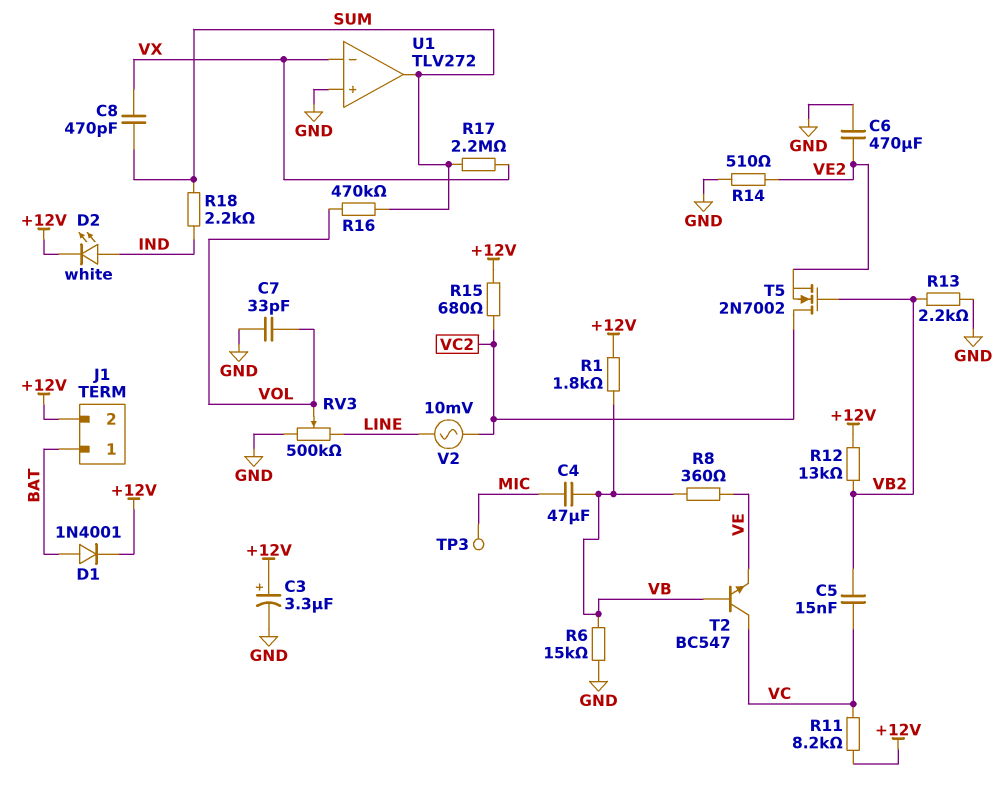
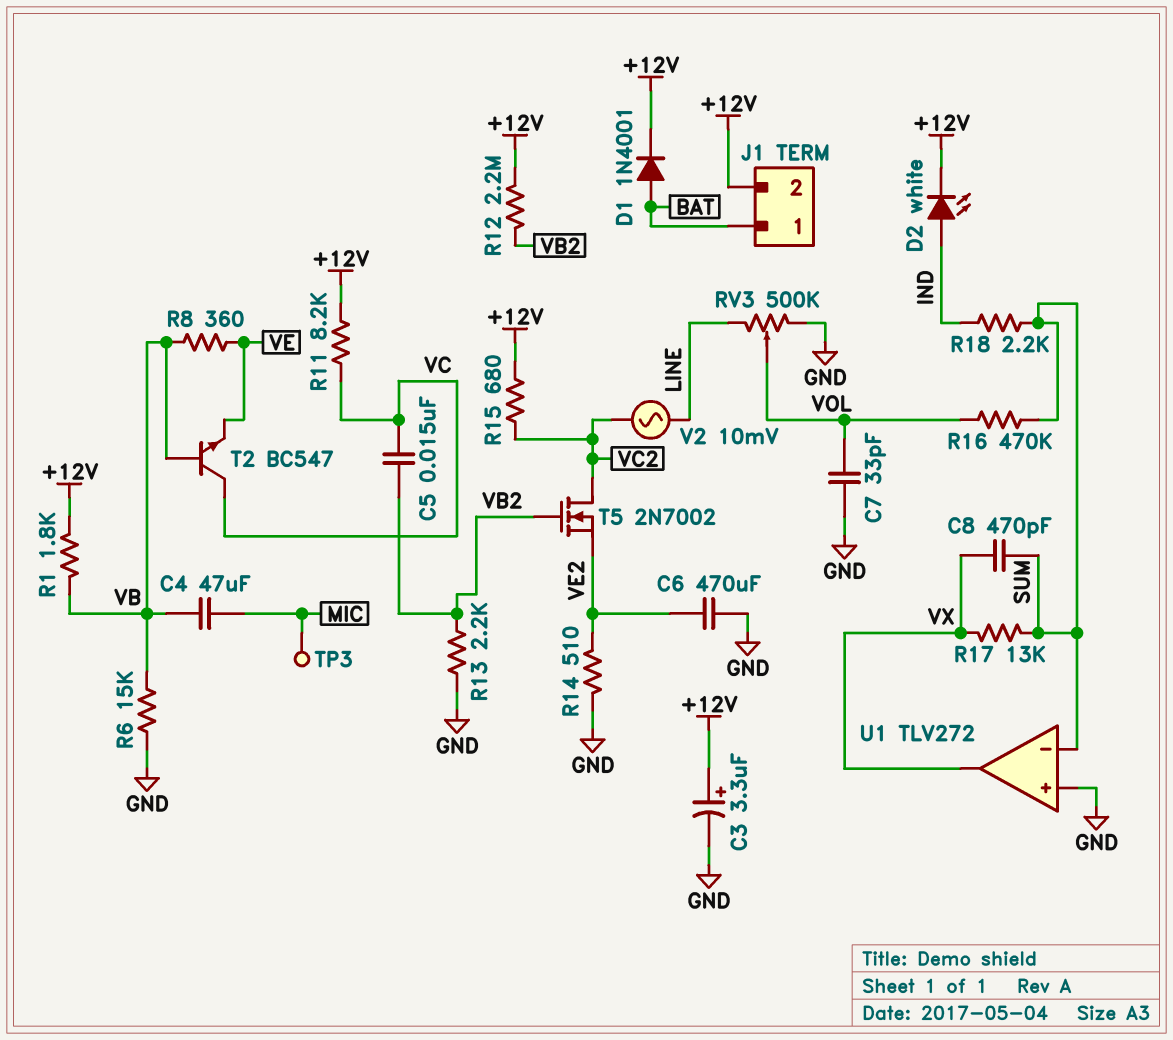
R12: 13k (+12V, VB2) -> 2.2M (+12V, VB2)
R17: 2.2M (SUM, VX) -> 13k (SUM, VX)
U1 pin in-: VX -> SUM
U1 pin out: SUM -> VX

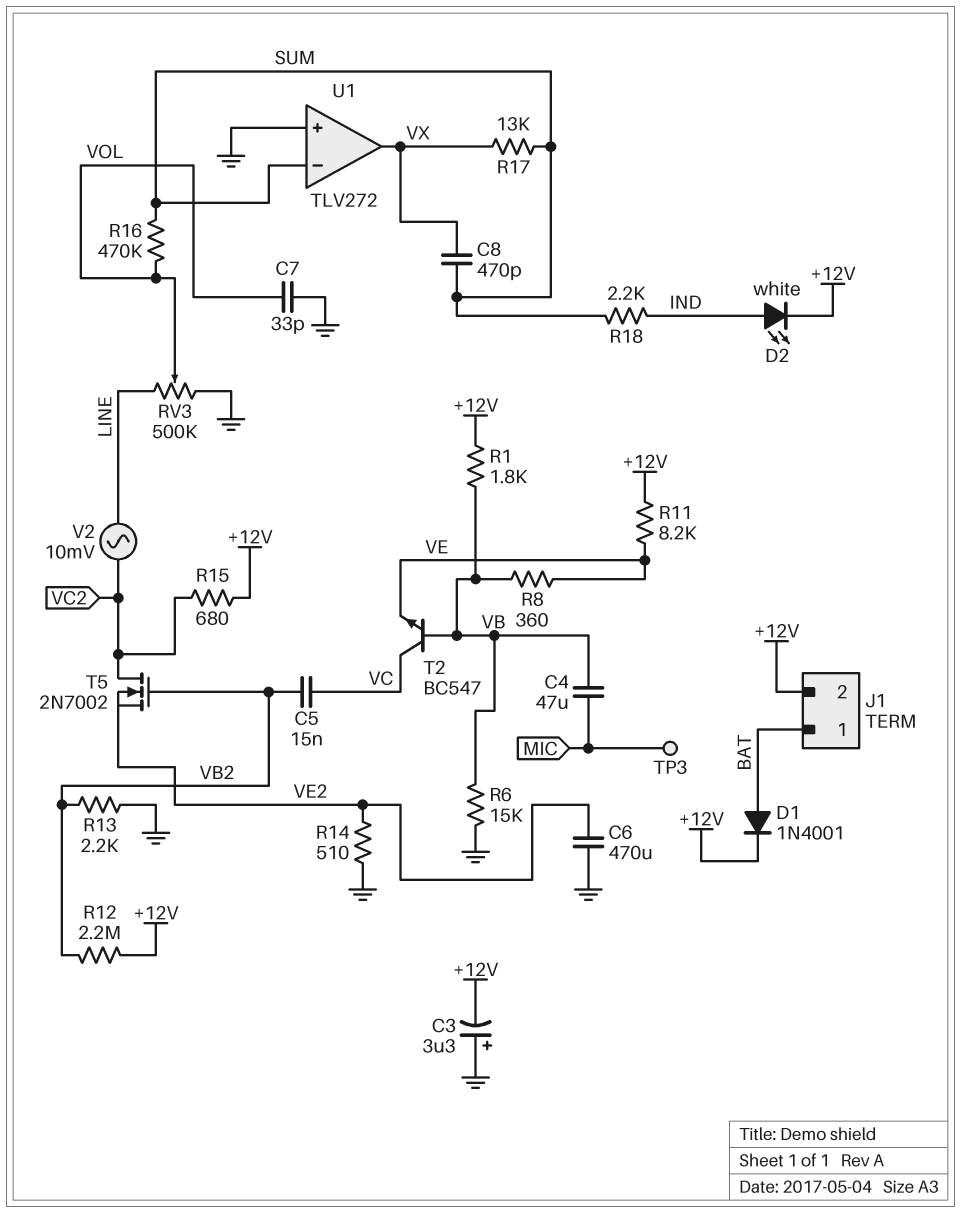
C3: 3.3uF (plus +12V, minus GND) -> 3.3uF (plus GND, minus +12V)
R11: 8.2k (+12V, VC) -> 8.2k (+12V, VE)

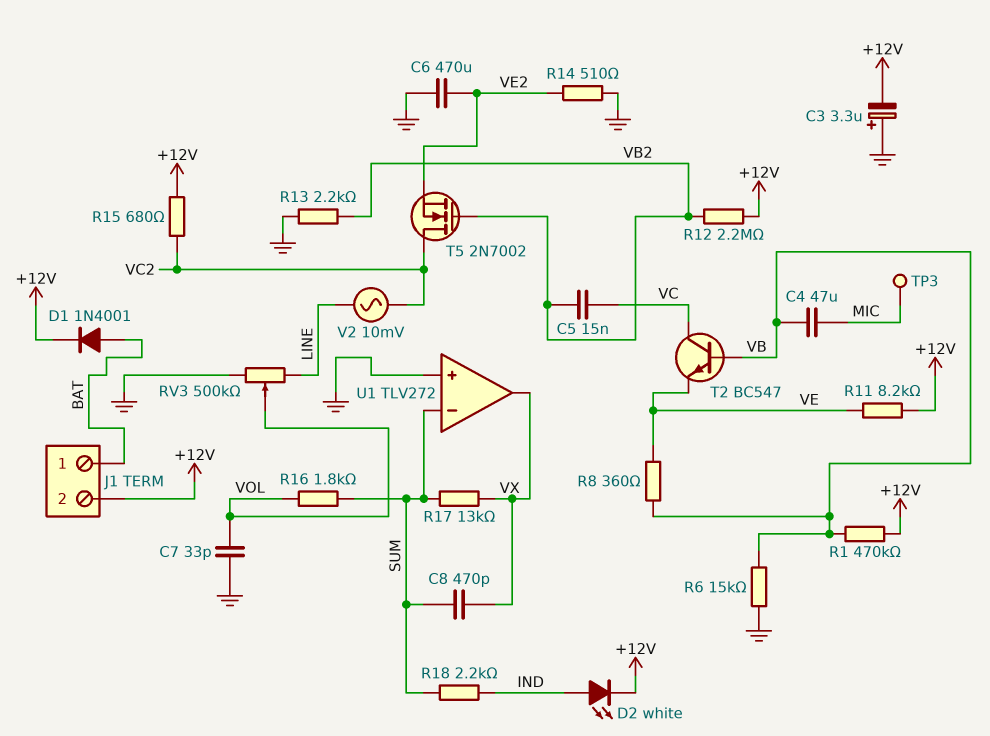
R1: 1.8k (+12V, VB) -> 470k (+12V, VB)
R16: 470k (SUM, VOL) -> 1.8k (SUM, VOL)

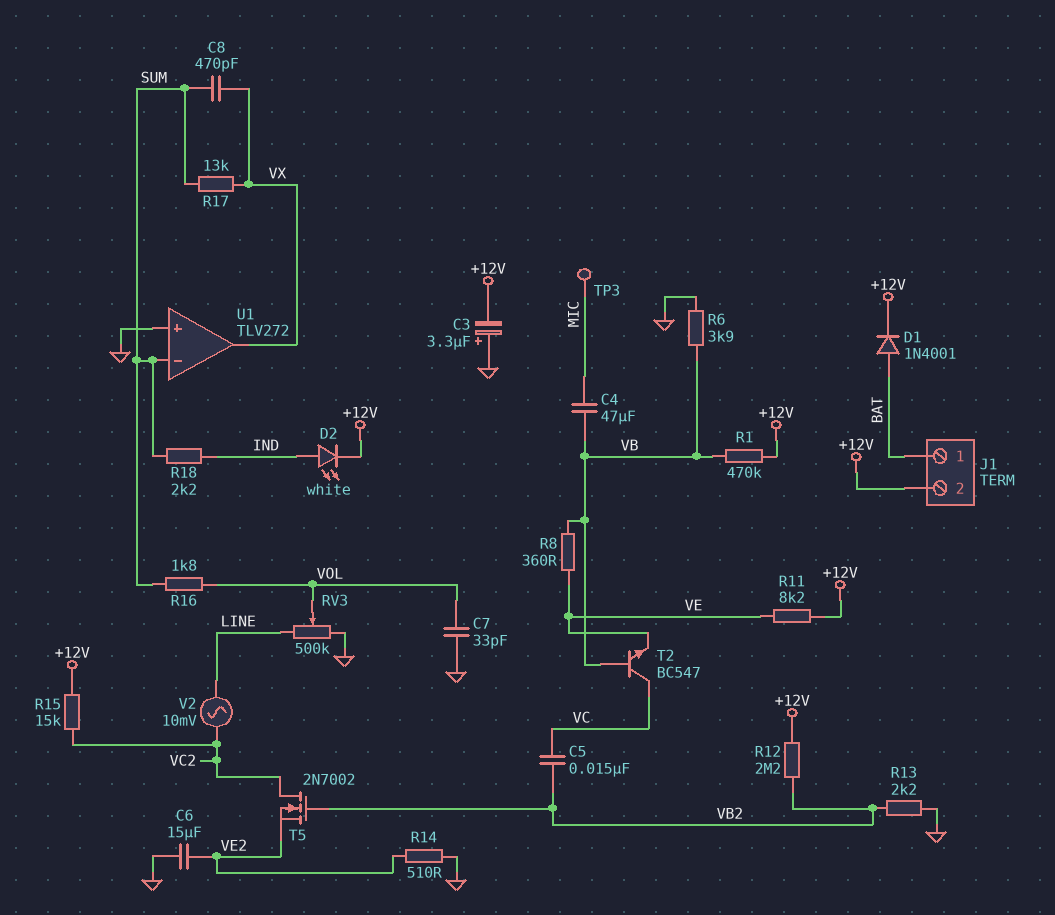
C6: 470uF (GND, VE2) -> 15uF (GND, VE2)
R6: 15k (GND, VB) -> 3.9k (GND, VB)
R15: 680 (+12V, VC2) -> 15k (+12V, VC2)

